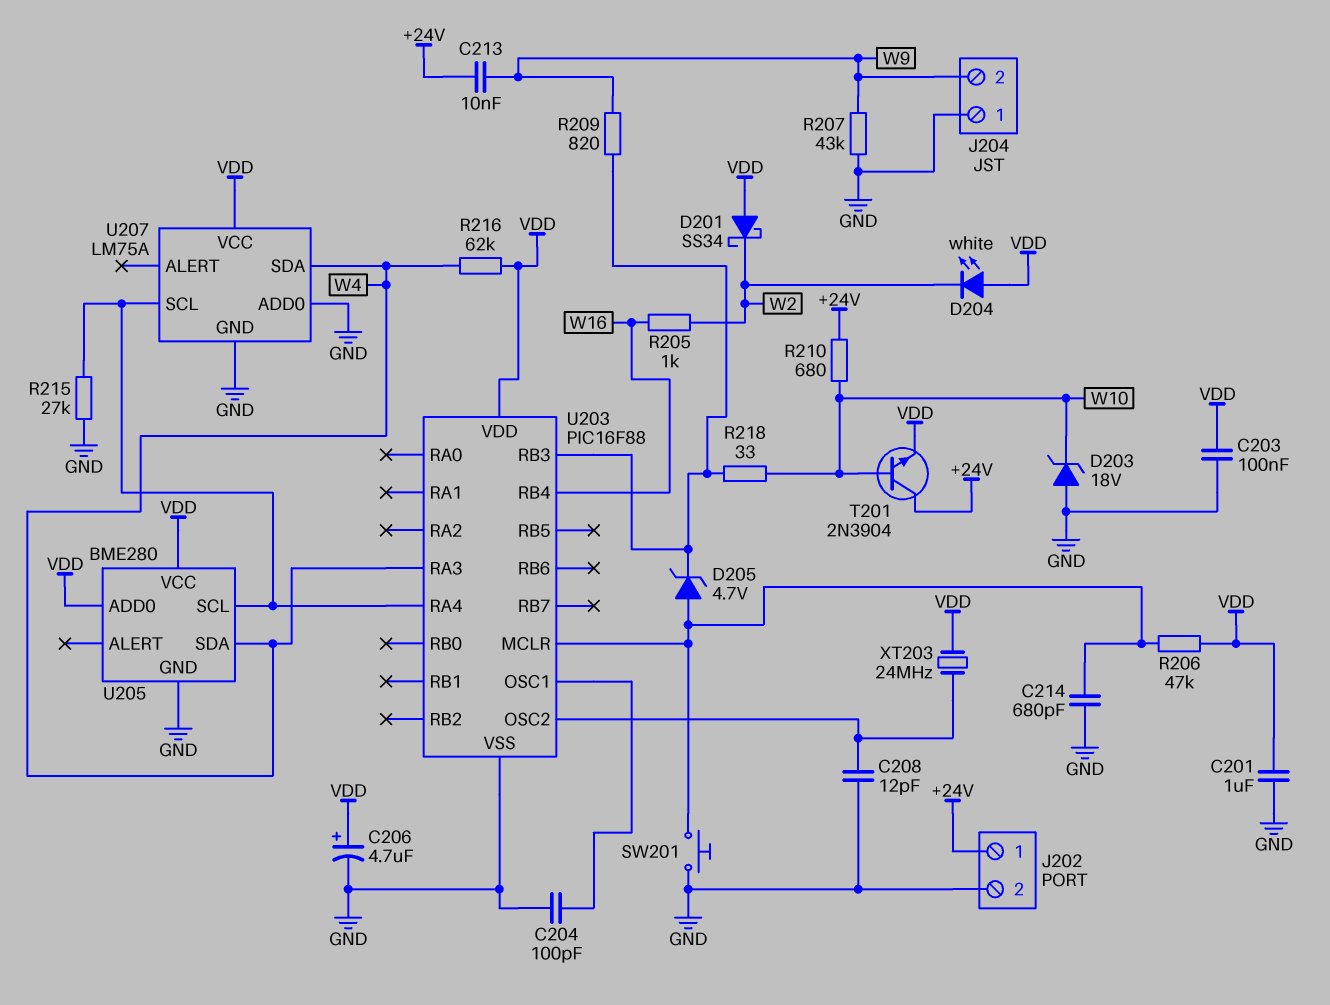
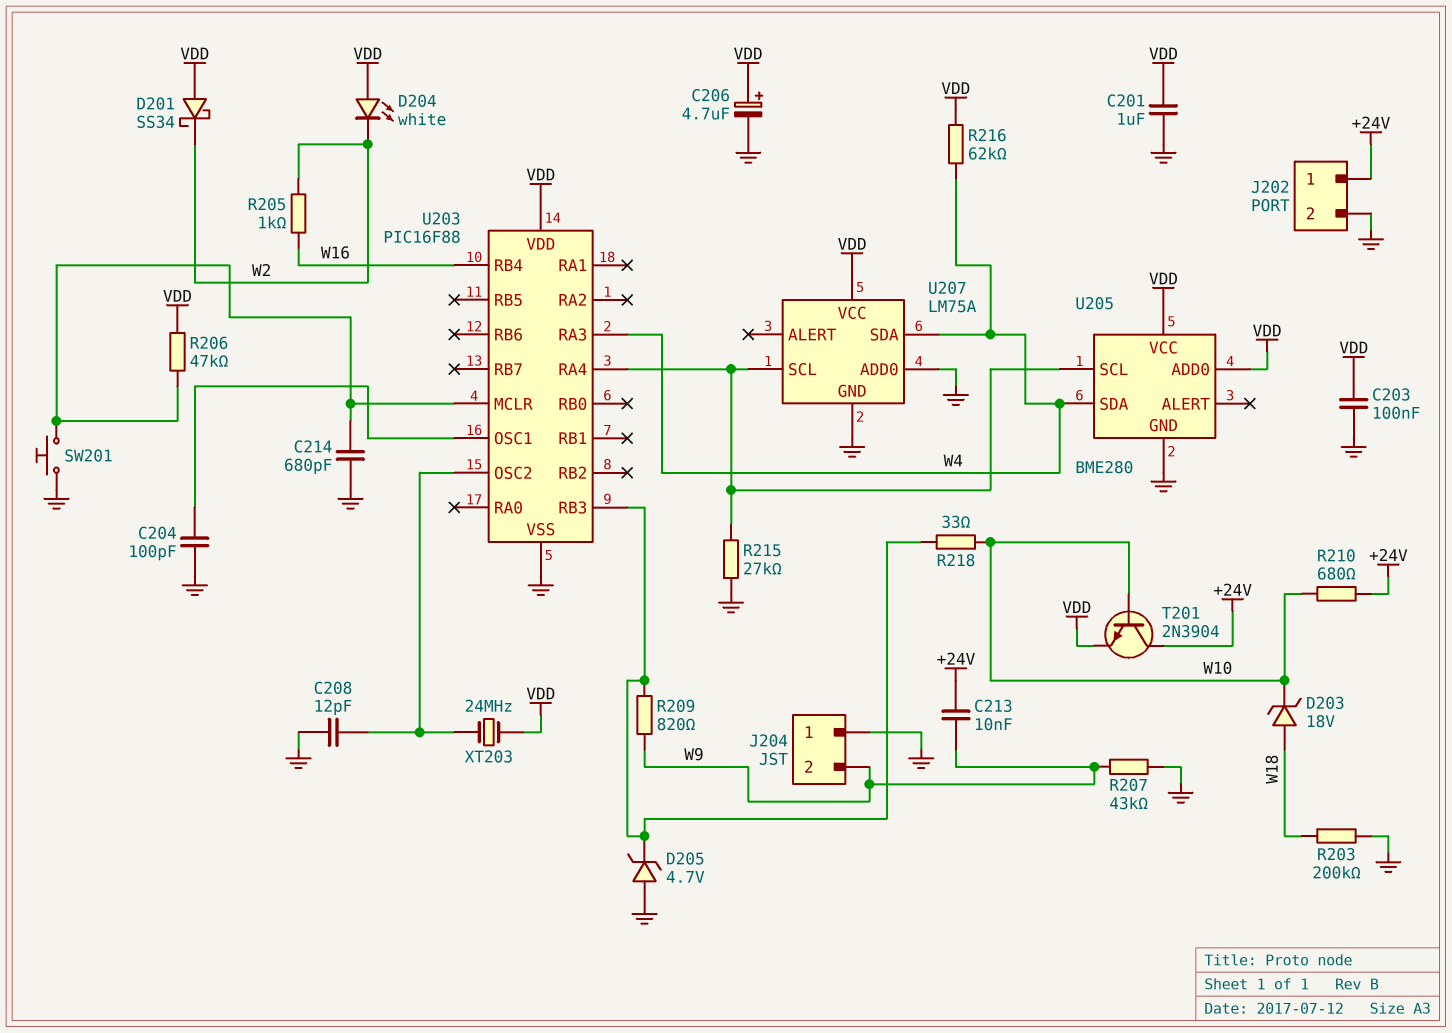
D203: zener 18V (A GND, K W10) -> zener 18V (A W18, K W10)
D205: zener 4.7V (A U203/MCLR, K U203/RB3) -> zener 4.7V (A GND, K U203/RB3)
R203: none -> 200k (GND, W18)

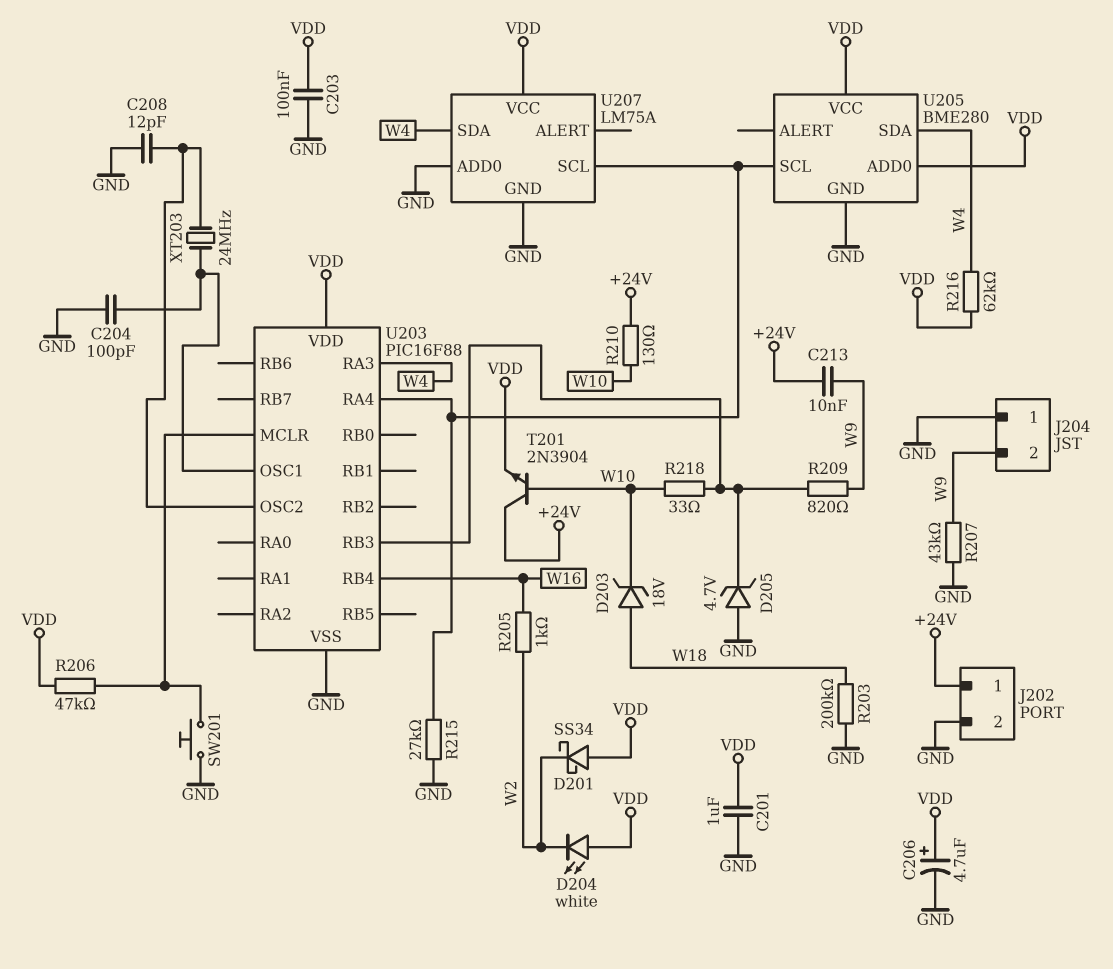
C214: 680pF (GND, U203/MCLR) -> none
R210: 680 (+24V, W10) -> 130 (+24V, W10)
XT203: 24MHz (U203/OSC2, VDD) -> 24MHz (U203/OSC1, U203/OSC2)

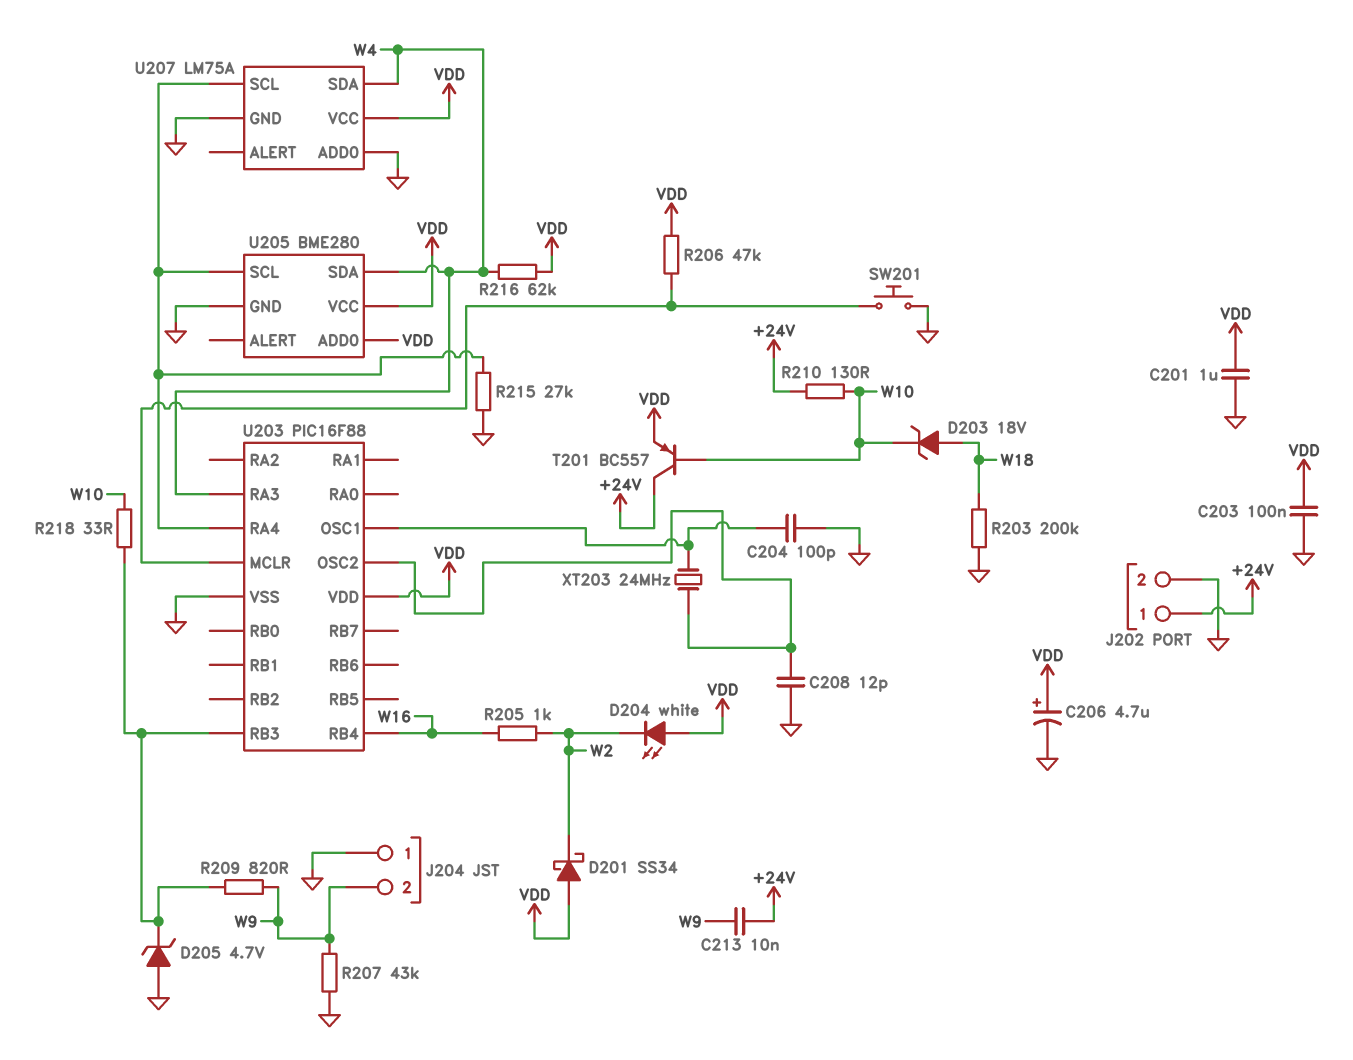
T201: NPN 2N3904 (B W10, C +24V, E VDD) -> PNP BC557 (B W10, C +24V, E VDD)

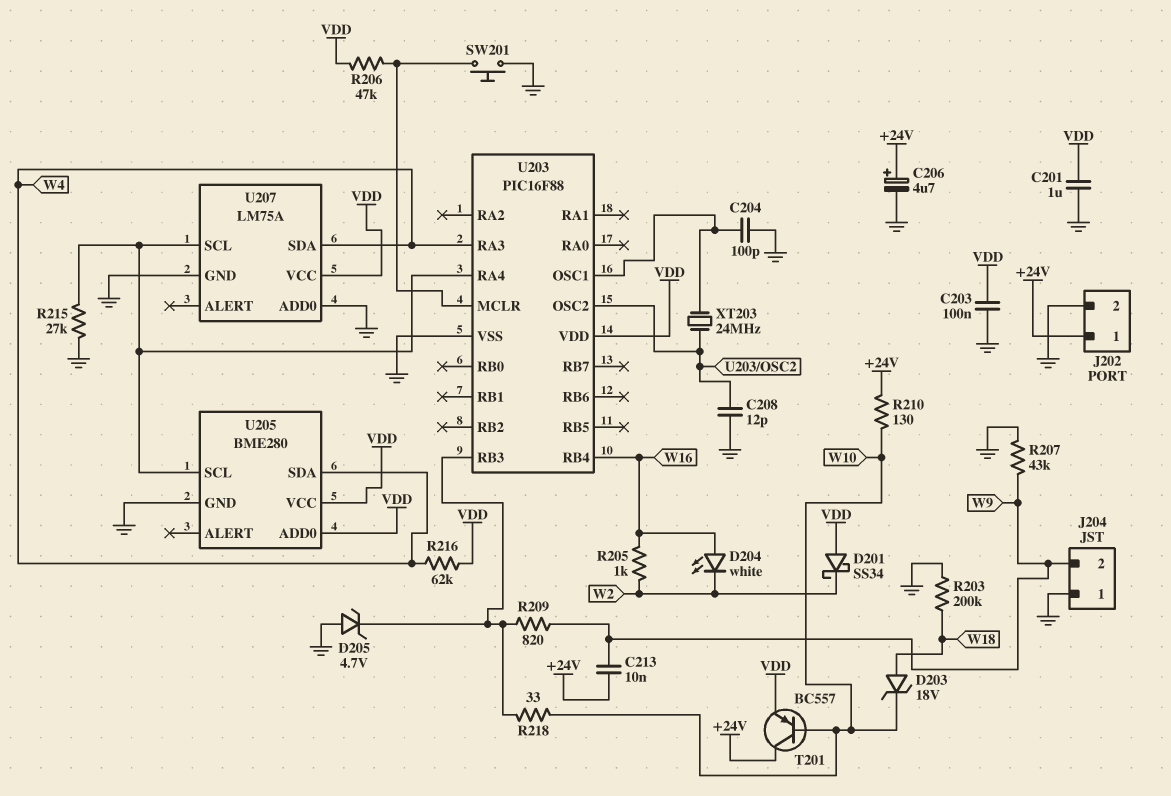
C206: 4.7uF (plus VDD, minus GND) -> 4.7uF (plus +24V, minus GND)
D204: LED white (A VDD, K W2) -> LED white (A W16, K W2)

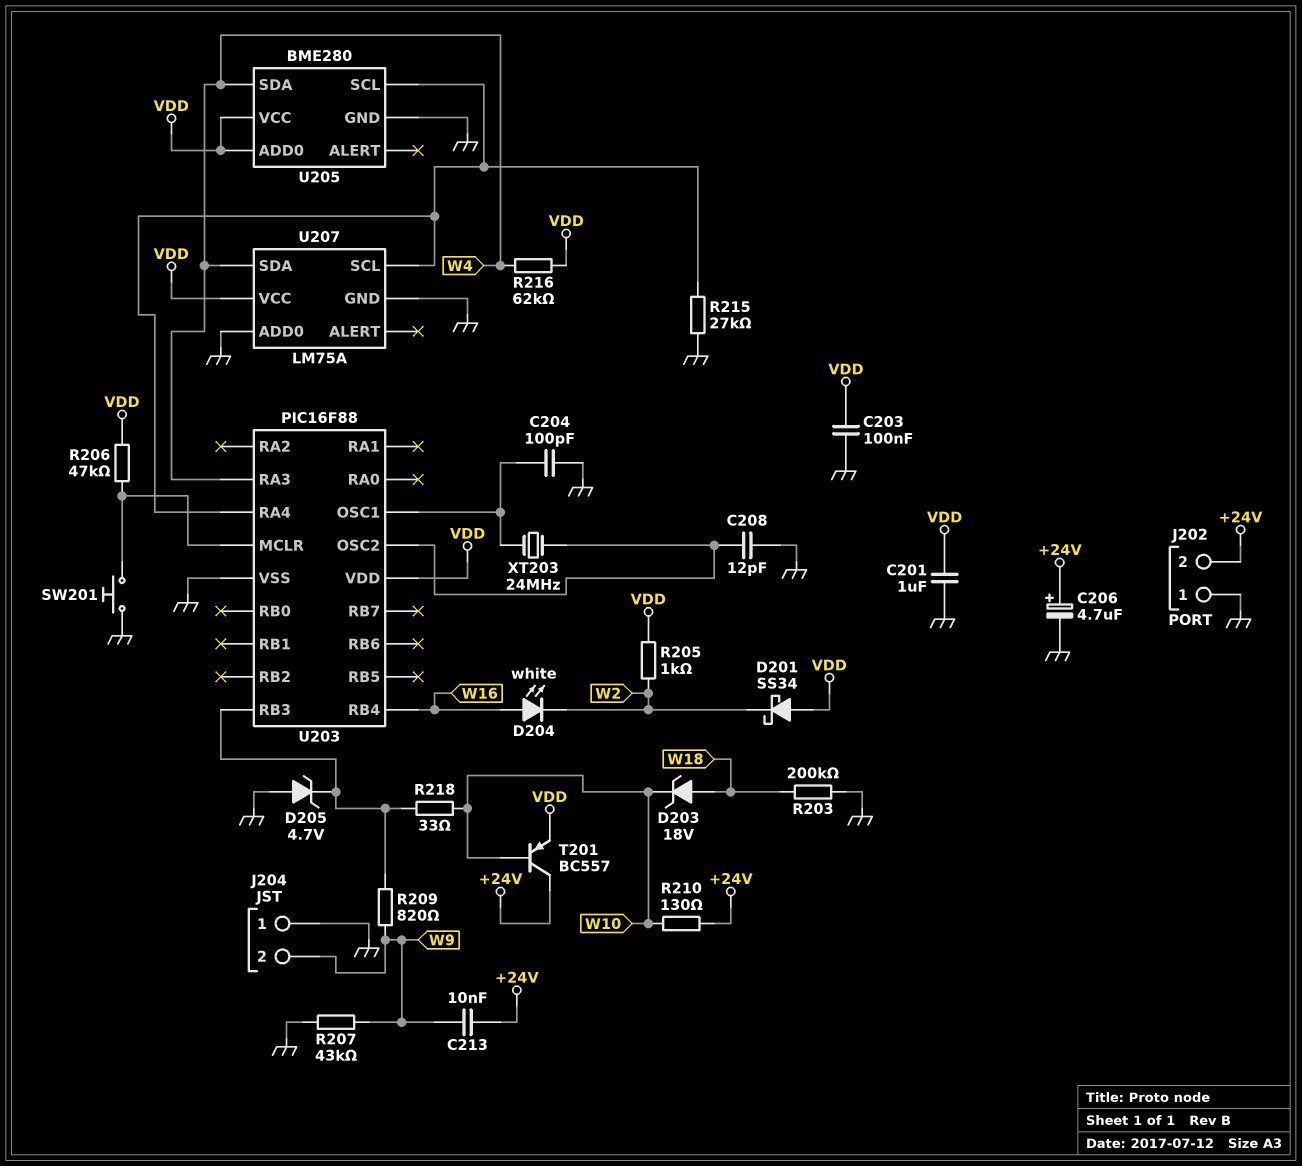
J202 pin 1: +24V -> GND
J202 pin 2: GND -> +24V
R205: 1k (W2, W16) -> 1k (VDD, W2)

